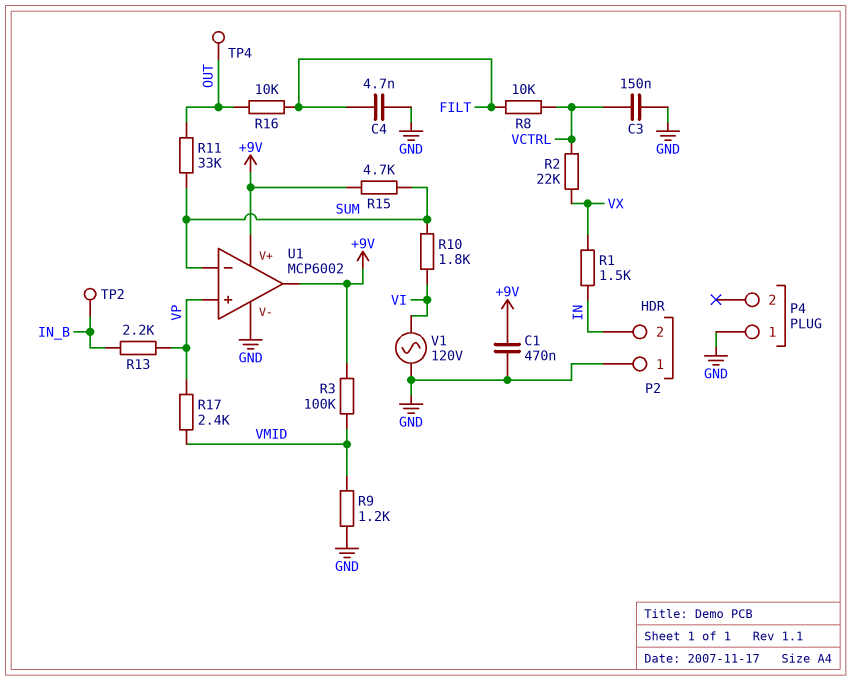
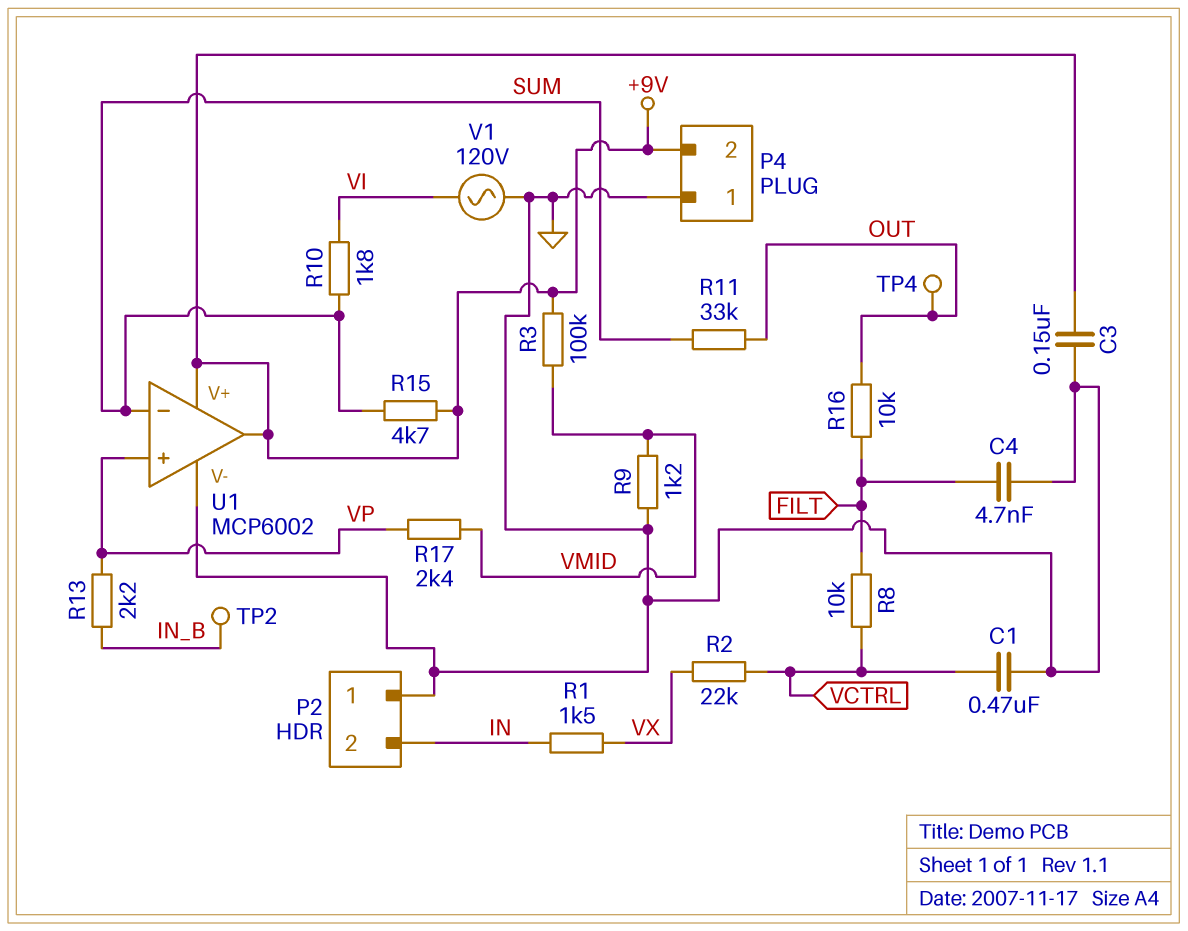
C1: 470nF (+9V, GND) -> 470nF (GND, VCTRL)
C3: 150nF (GND, VCTRL) -> 150nF (+9V, GND)
P4 pin 2: none -> +9V

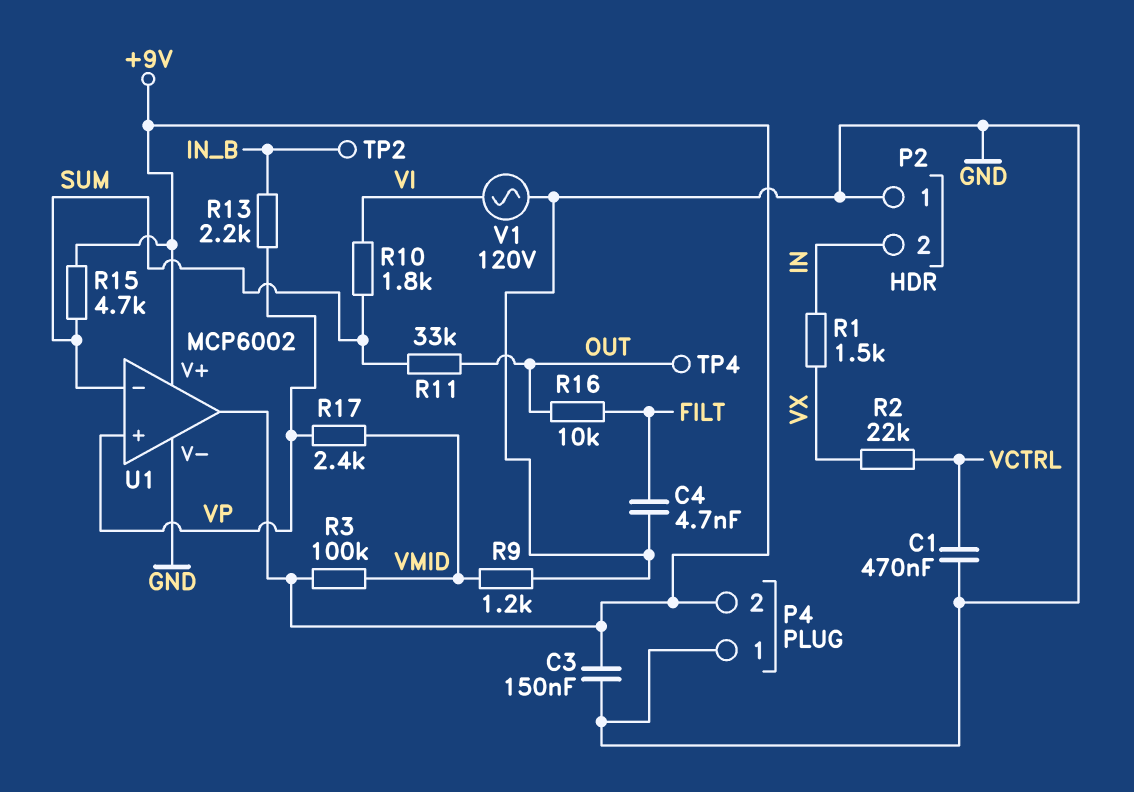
R8: 10k (FILT, VCTRL) -> none

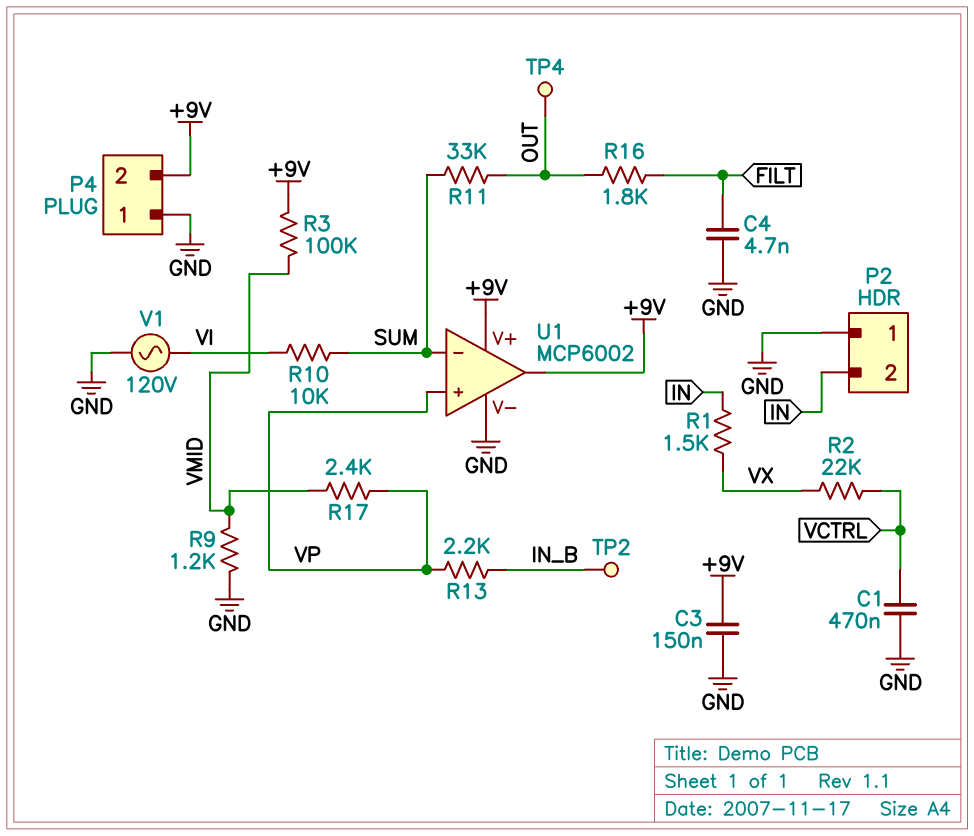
R10: 1.8k (SUM, VI) -> 10k (SUM, VI)
R15: 4.7k (+9V, SUM) -> none
R16: 10k (FILT, OUT) -> 1.8k (FILT, OUT)

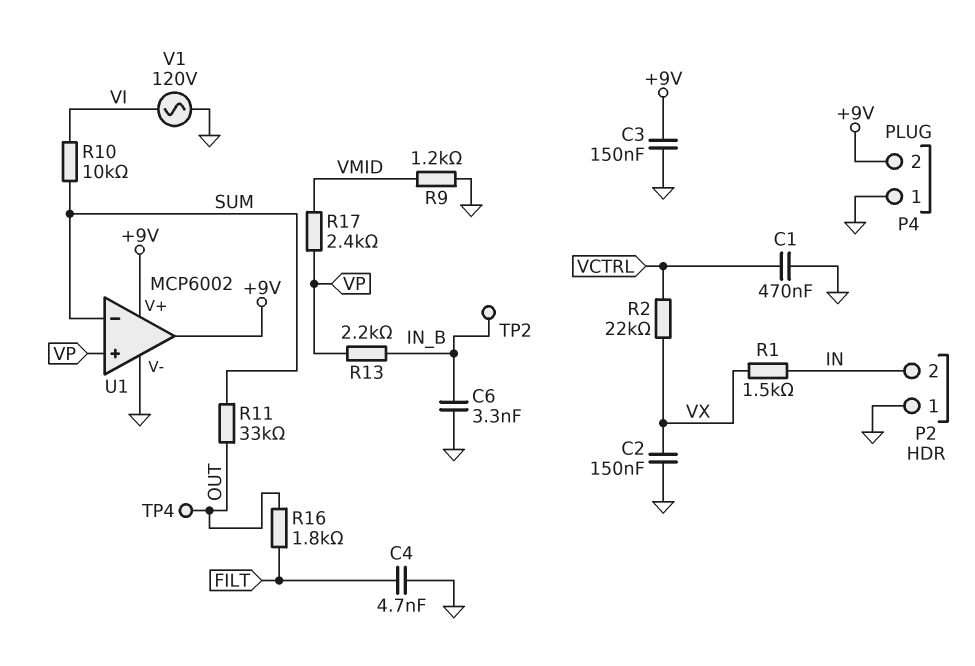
C2: none -> 150nF (GND, VX)
C6: none -> 3.3nF (GND, IN_B)
R3: 100k (+9V, VMID) -> none

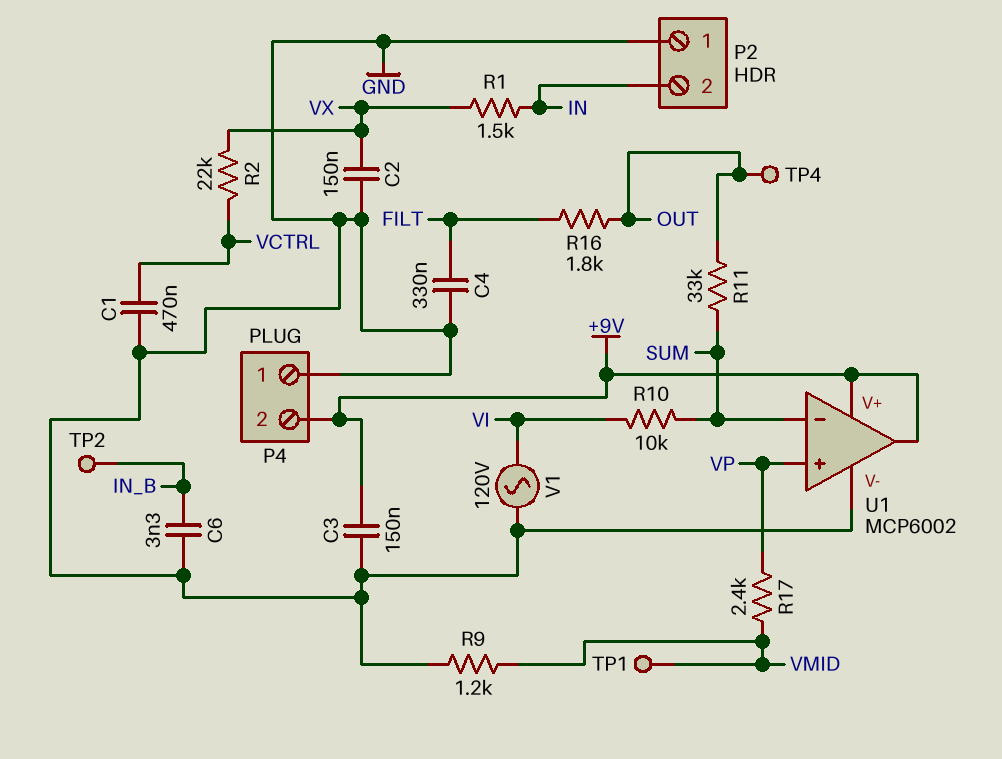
C4: 4.7nF (FILT, GND) -> 330nF (FILT, GND)
R13: 2.2k (IN_B, VP) -> none
TP1: none -> test point (VMID)

